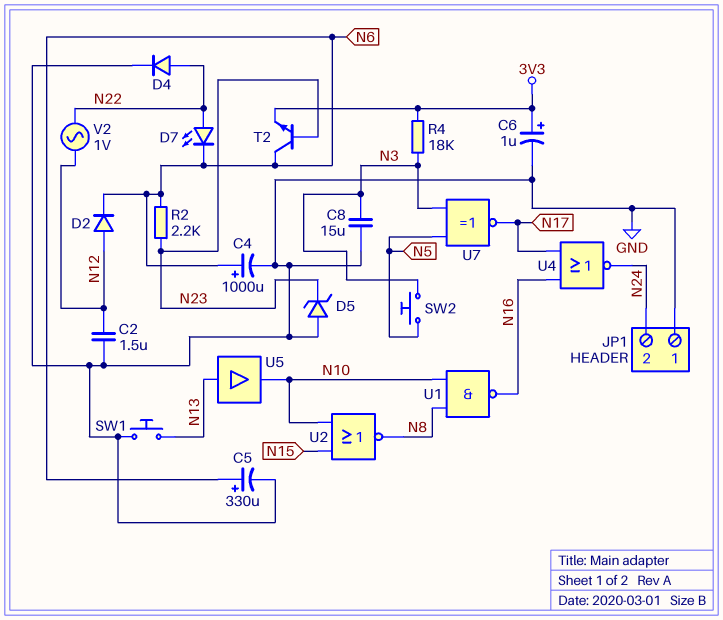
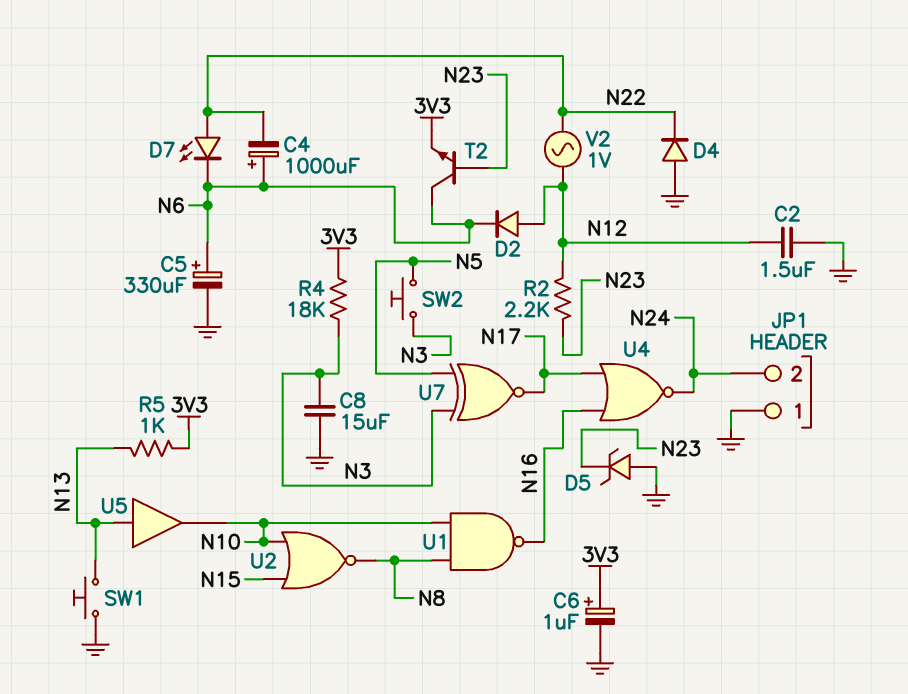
C4: 1000uF (plus N6, minus GND) -> 1000uF (plus N6, minus N22)
D4: diode (A N22, K GND) -> diode (A GND, K N22)
R2: 2.2k (N6, N23) -> 2.2k (N12, N23)
R5: none -> 1k (3V3, N13)

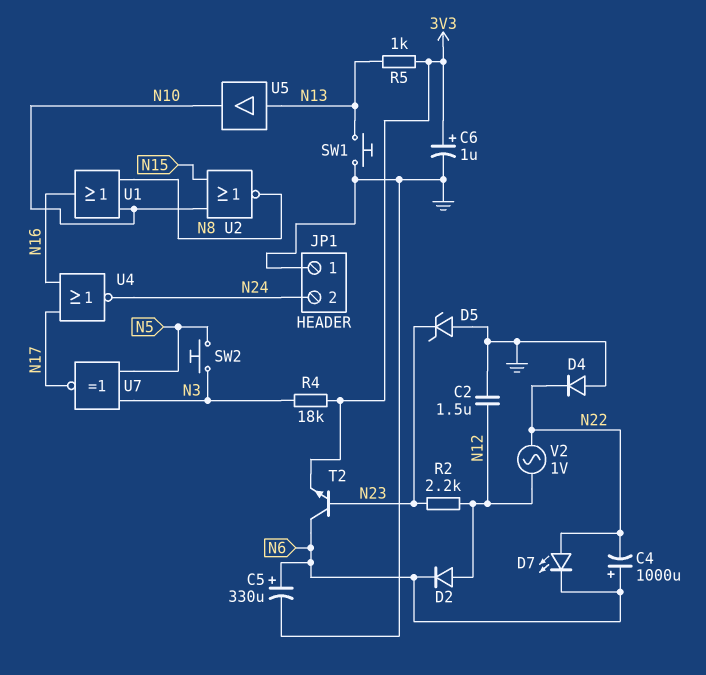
C8: 15uF (GND, N3) -> none
U1: NAND (in N8, in N10, out N16) -> OR (in N8, in N10, out N16)

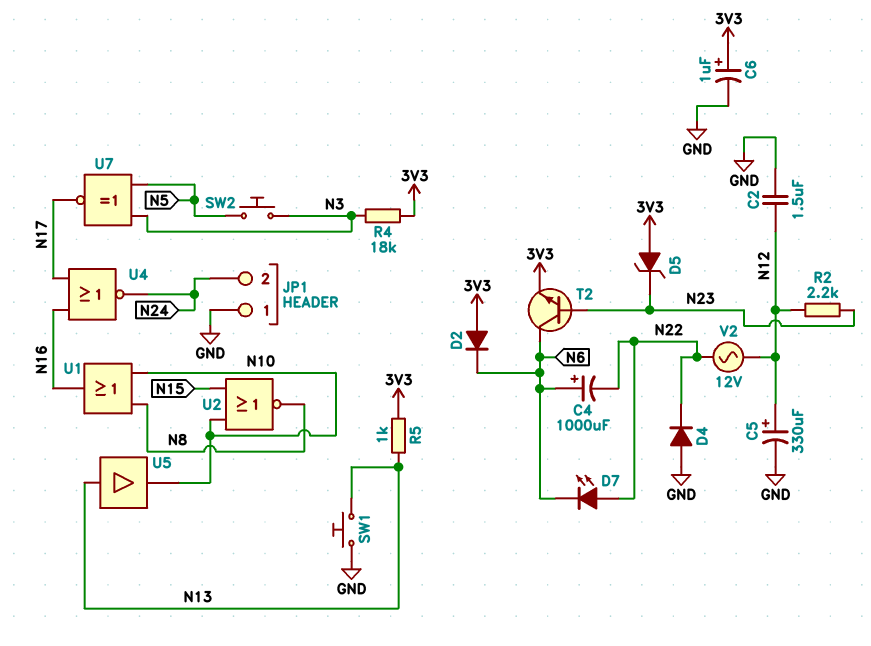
C5: 330uF (plus N6, minus GND) -> 330uF (plus N12, minus GND)
D2: diode (A N12, K N6) -> diode (A 3V3, K N6)
D5: zener (A GND, K N23) -> zener (A 3V3, K N23)
V2: AC 1V (N12, N22) -> AC 12V (N12, N22)

